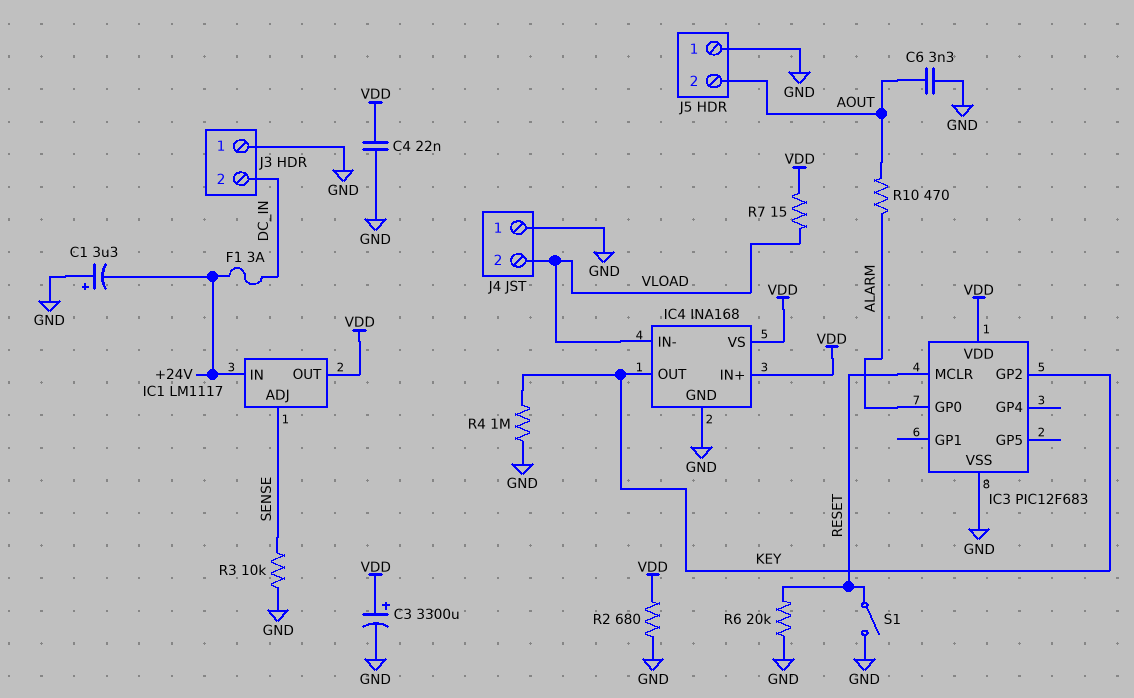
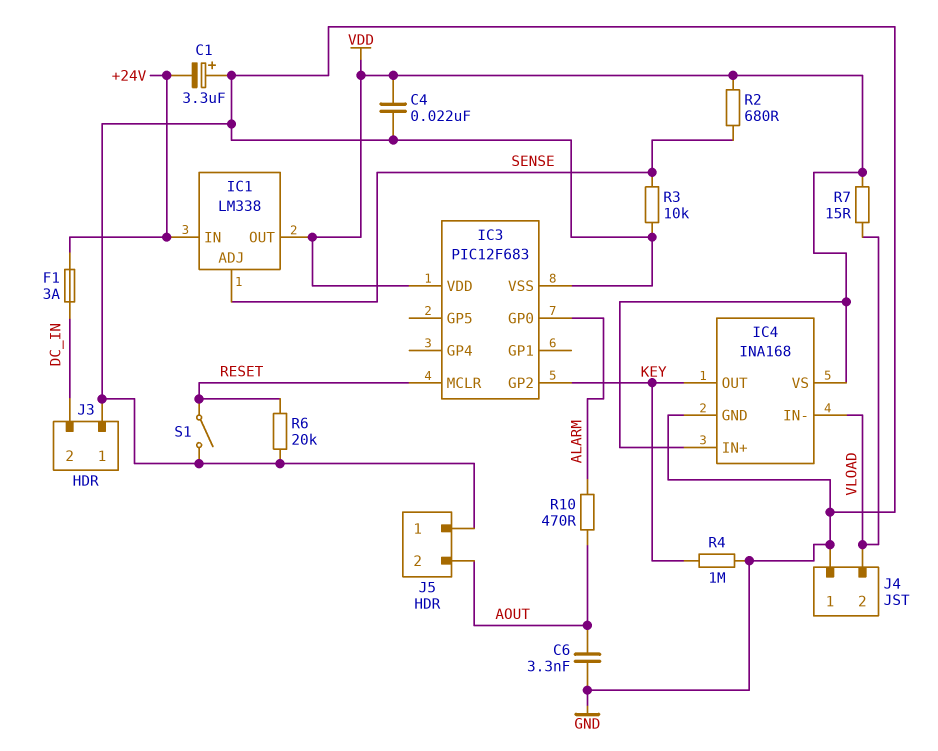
C3: 3300uF (plus VDD, minus GND) -> none
IC1: LM1117 -> LM338
R2: 680 (GND, VDD) -> 680 (SENSE, VDD)

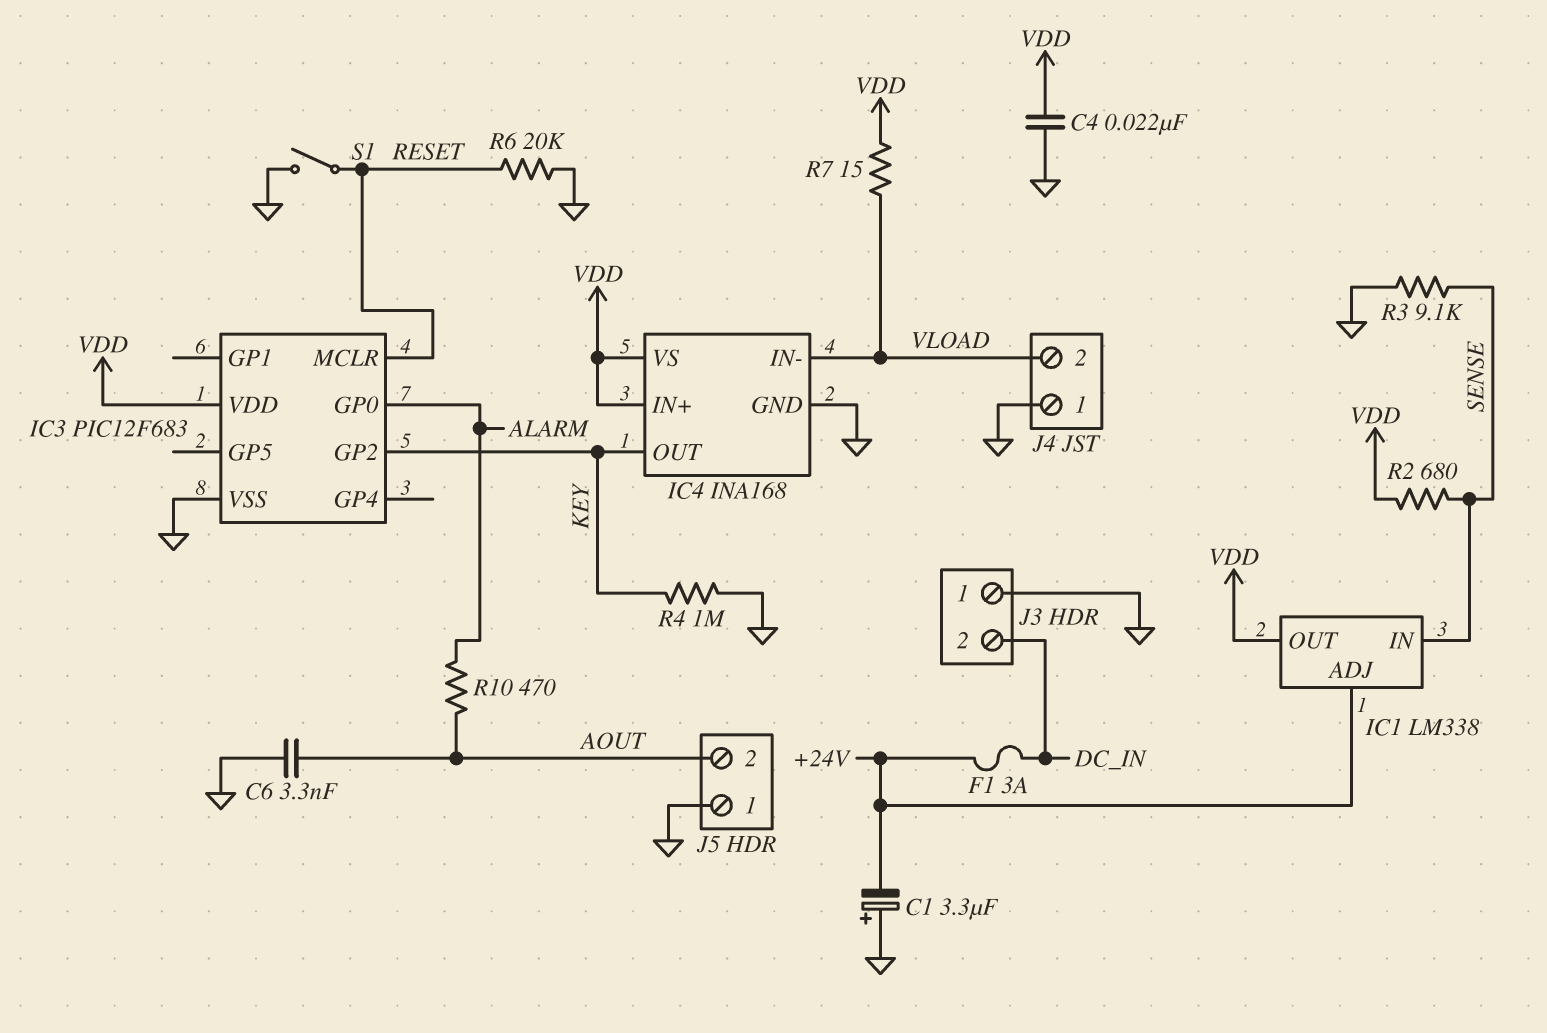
IC1 pin ADJ: SENSE -> +24V
IC1 pin IN: +24V -> SENSE
R3: 10k (GND, SENSE) -> 9.1k (GND, SENSE)

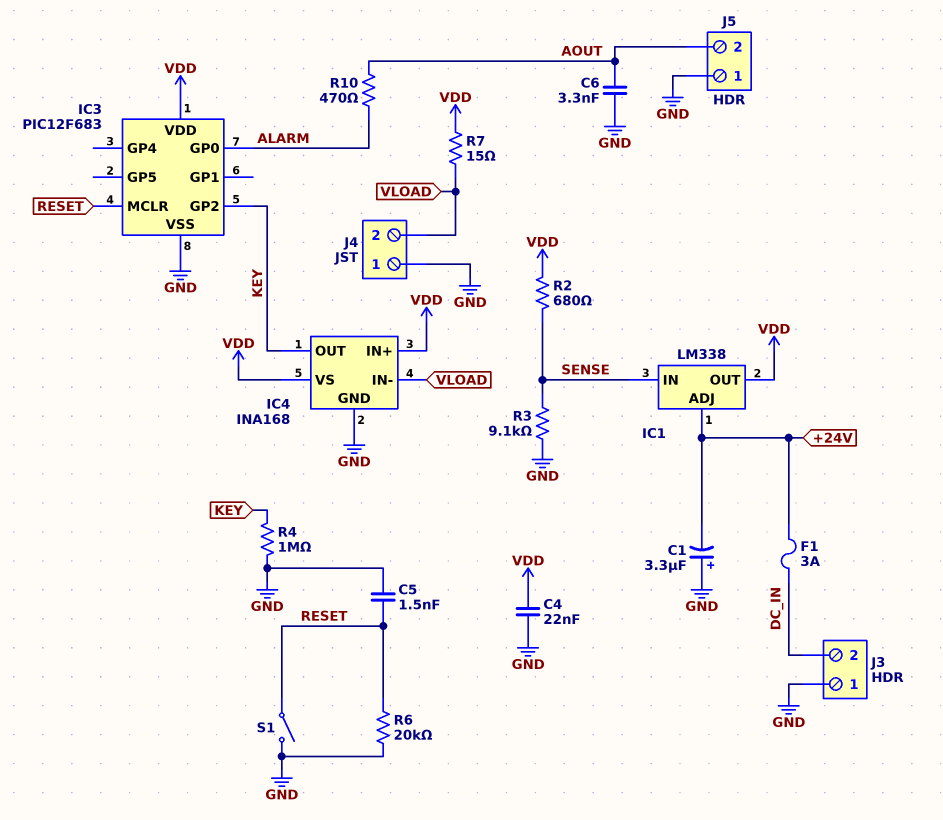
C5: none -> 1.5nF (GND, RESET)

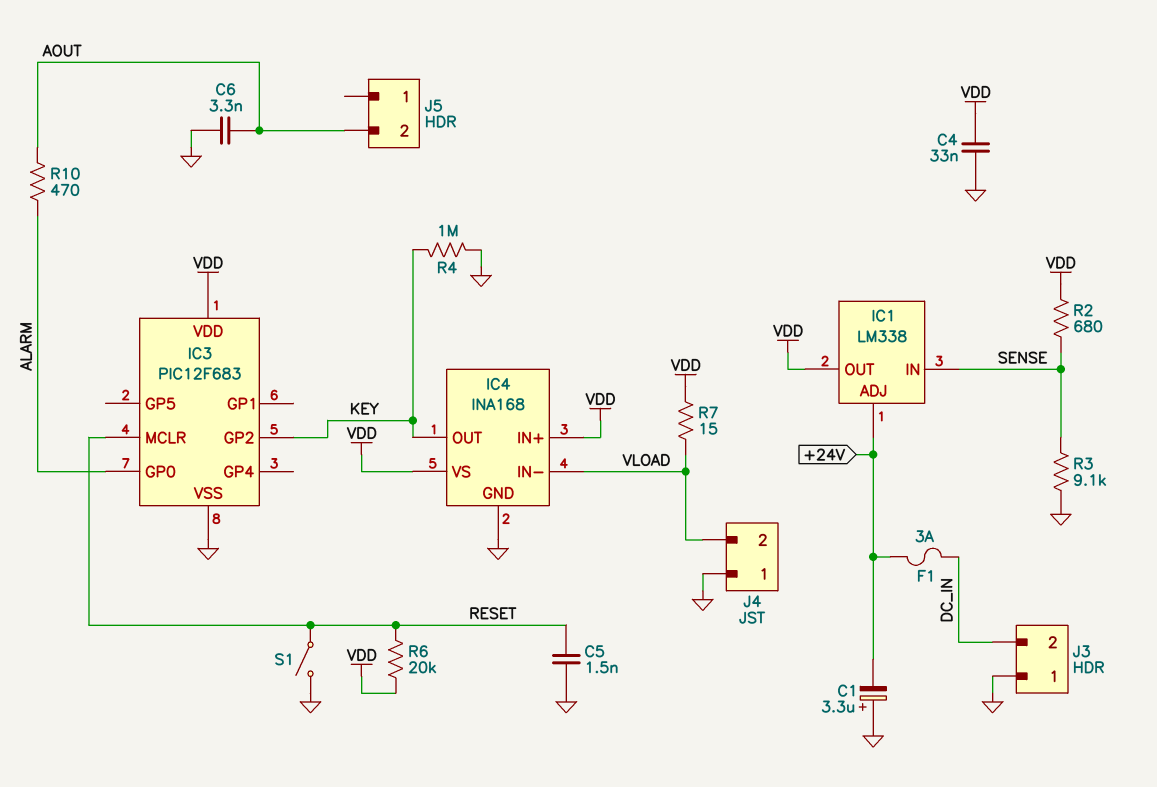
C4: 22nF (GND, VDD) -> 33nF (GND, VDD)
J5 pin 1: GND -> none
R6: 20k (GND, RESET) -> 20k (RESET, VDD)

